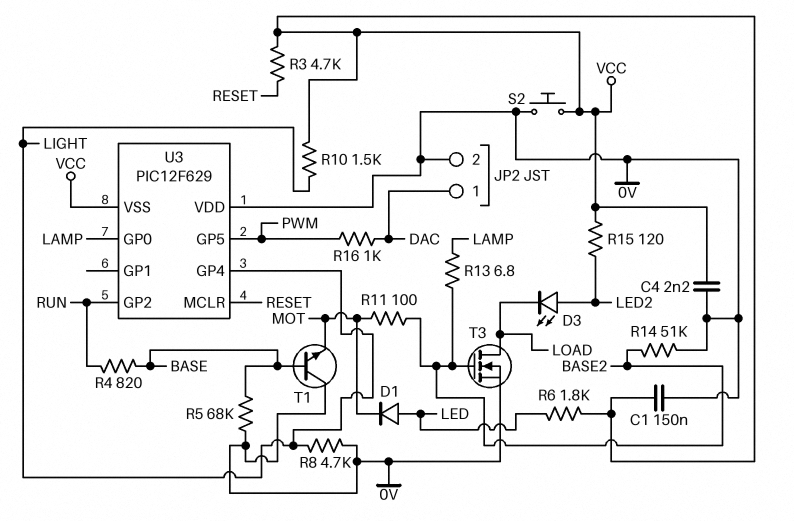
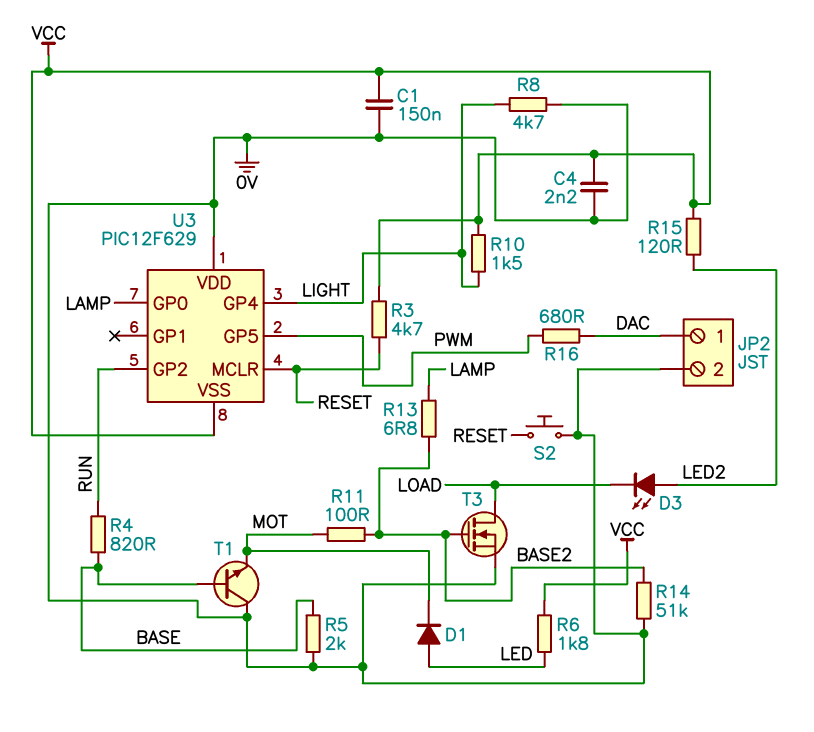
R5: 68k (0V, BASE) -> 2k (0V, BASE)
R16: 1k (DAC, PWM) -> 680 (DAC, PWM)
S2: button (0V, VCC) -> button (0V, RESET)

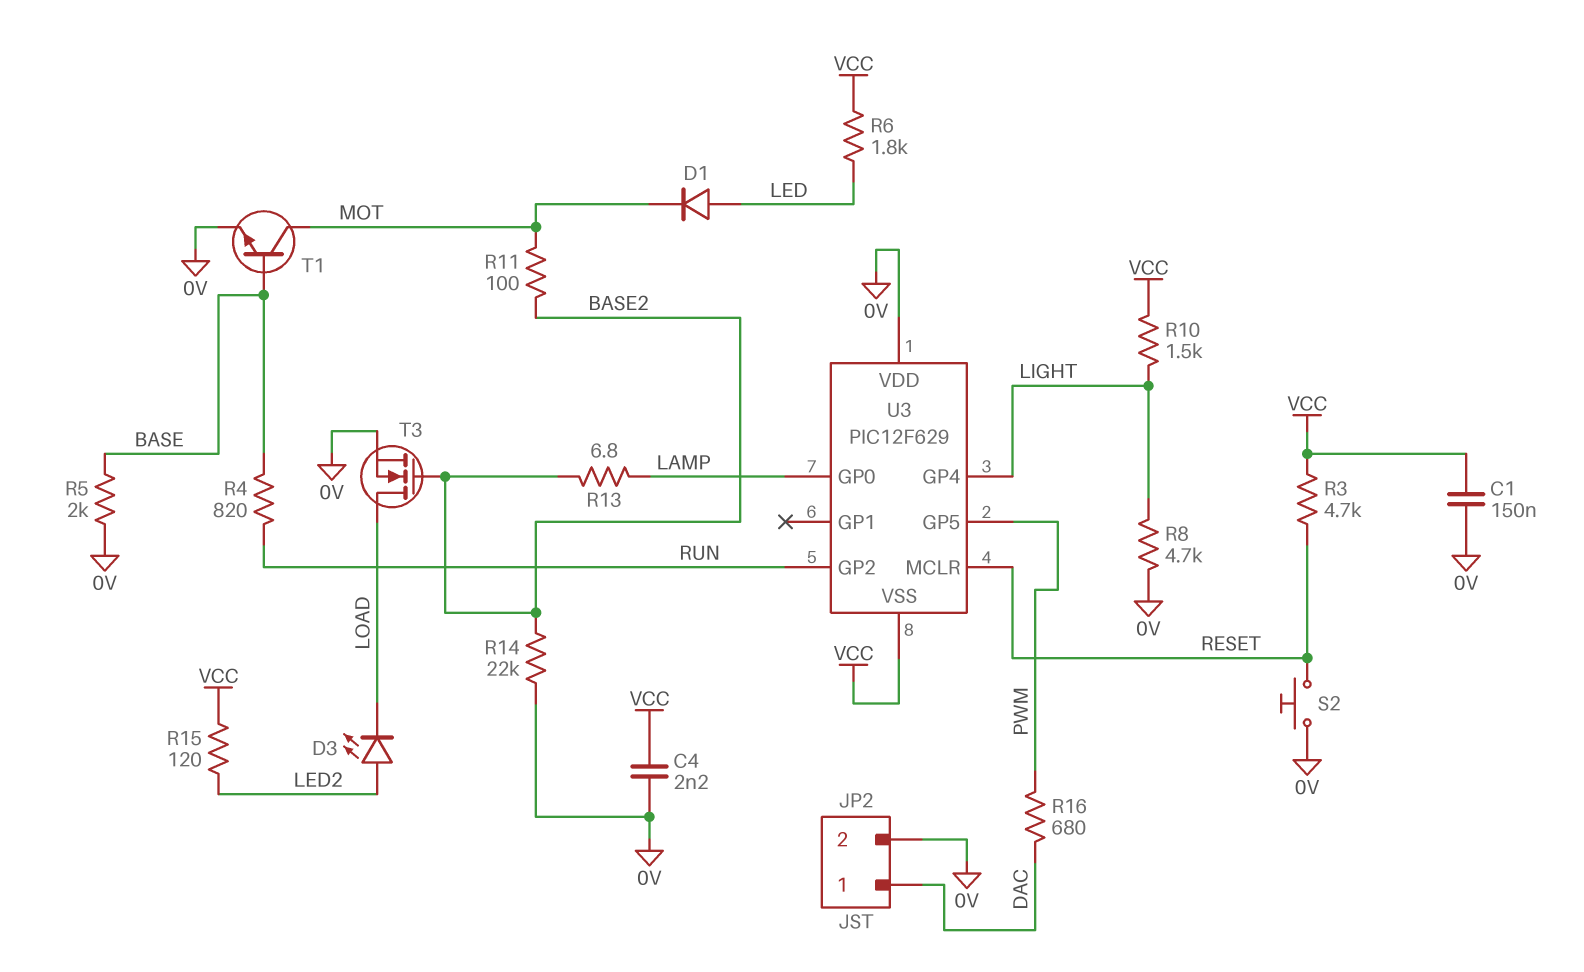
R14: 51k (0V, BASE2) -> 22k (0V, BASE2)
T1: NPN (B BASE, C 0V, E MOT) -> NPN (B BASE, C MOT, E 0V)

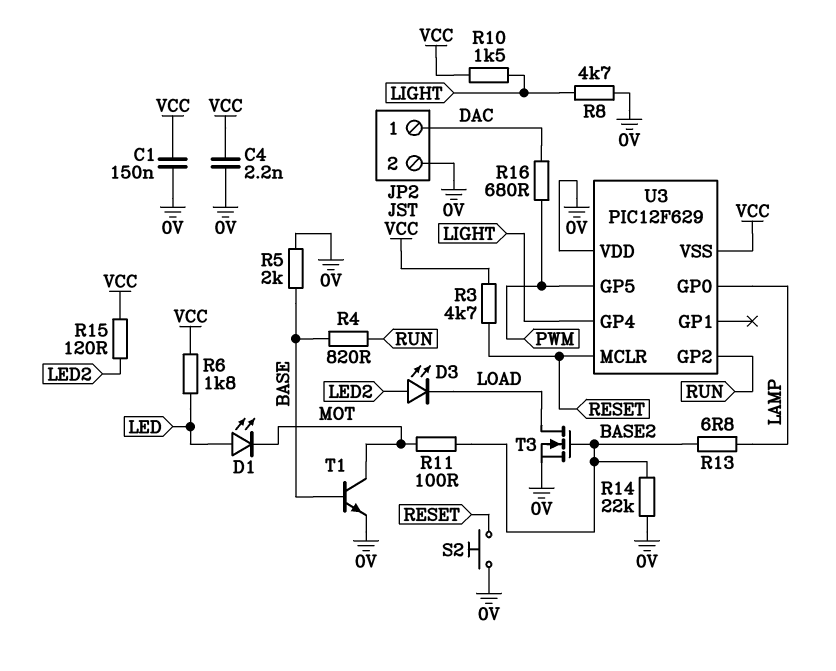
D1: diode (A LED, K MOT) -> LED (A LED, K MOT)

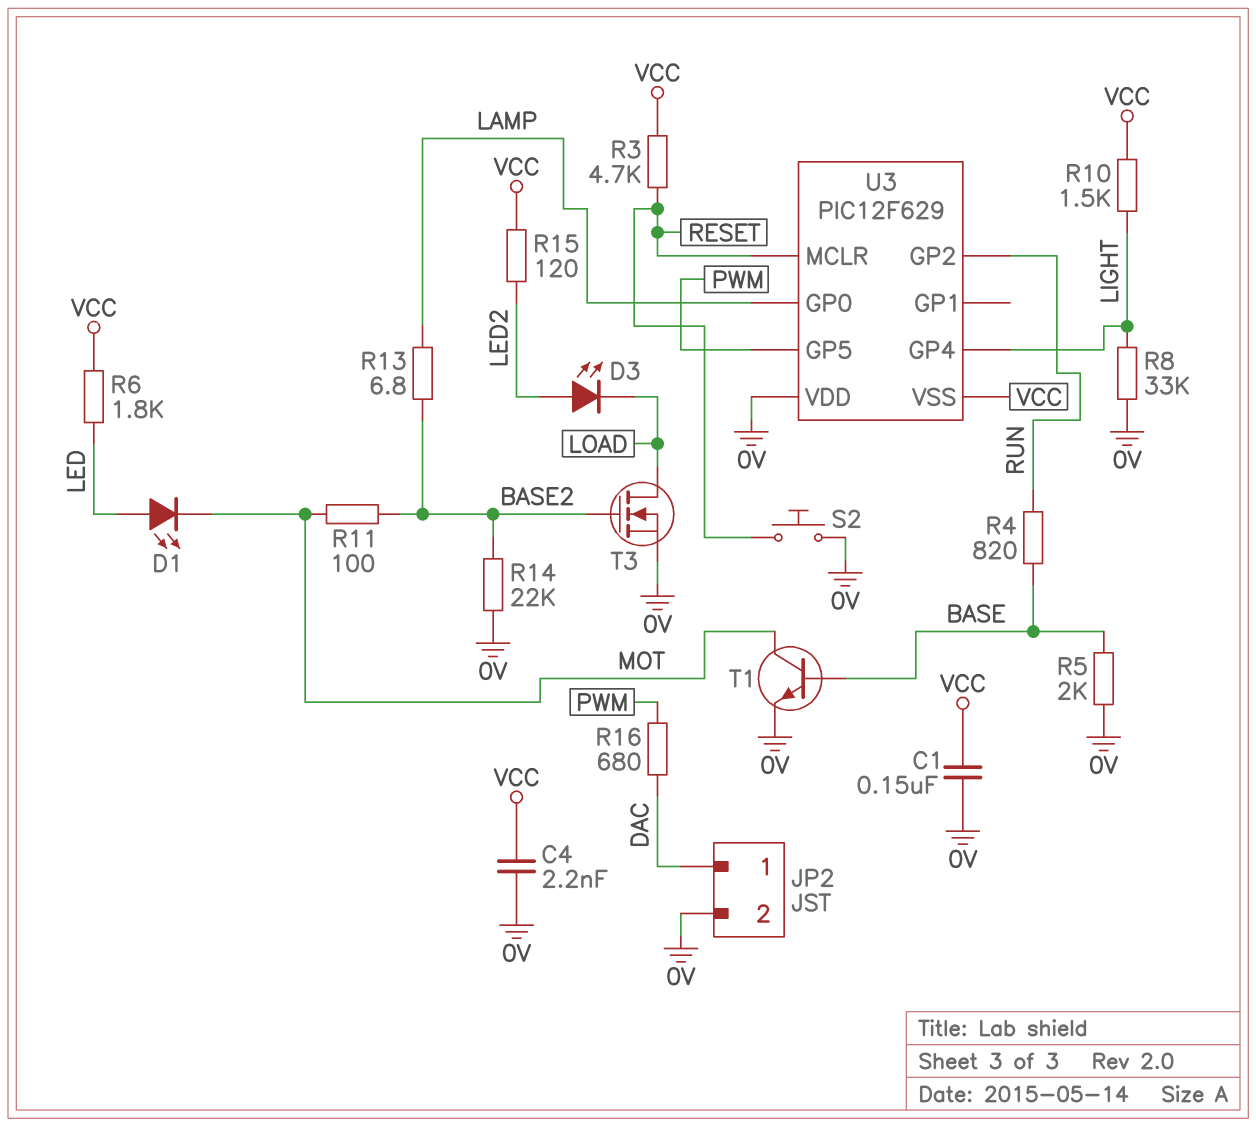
R8: 4.7k (0V, LIGHT) -> 33k (0V, LIGHT)

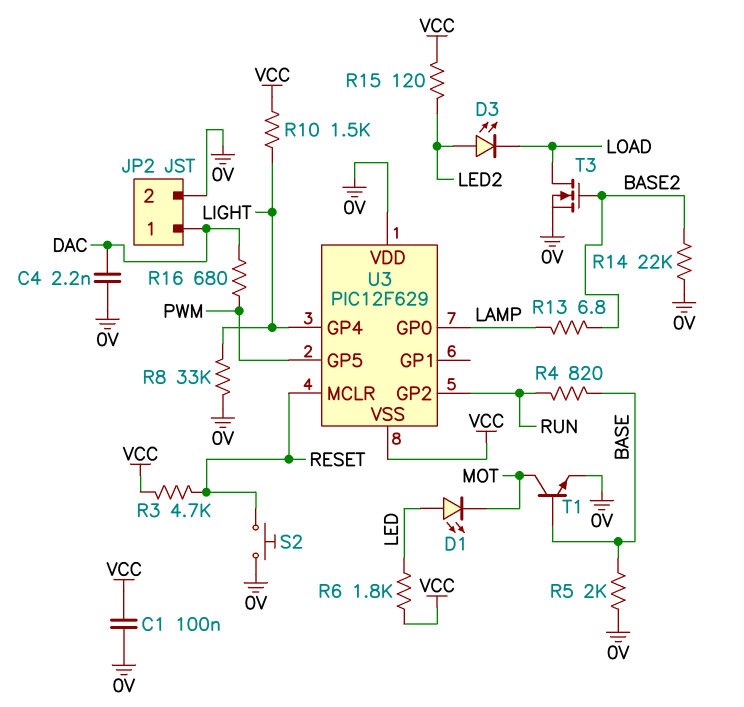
C1: 150nF (0V, VCC) -> 100nF (0V, VCC)
C4: 2.2nF (0V, VCC) -> 2.2nF (0V, DAC)
R11: 100 (BASE2, MOT) -> none

